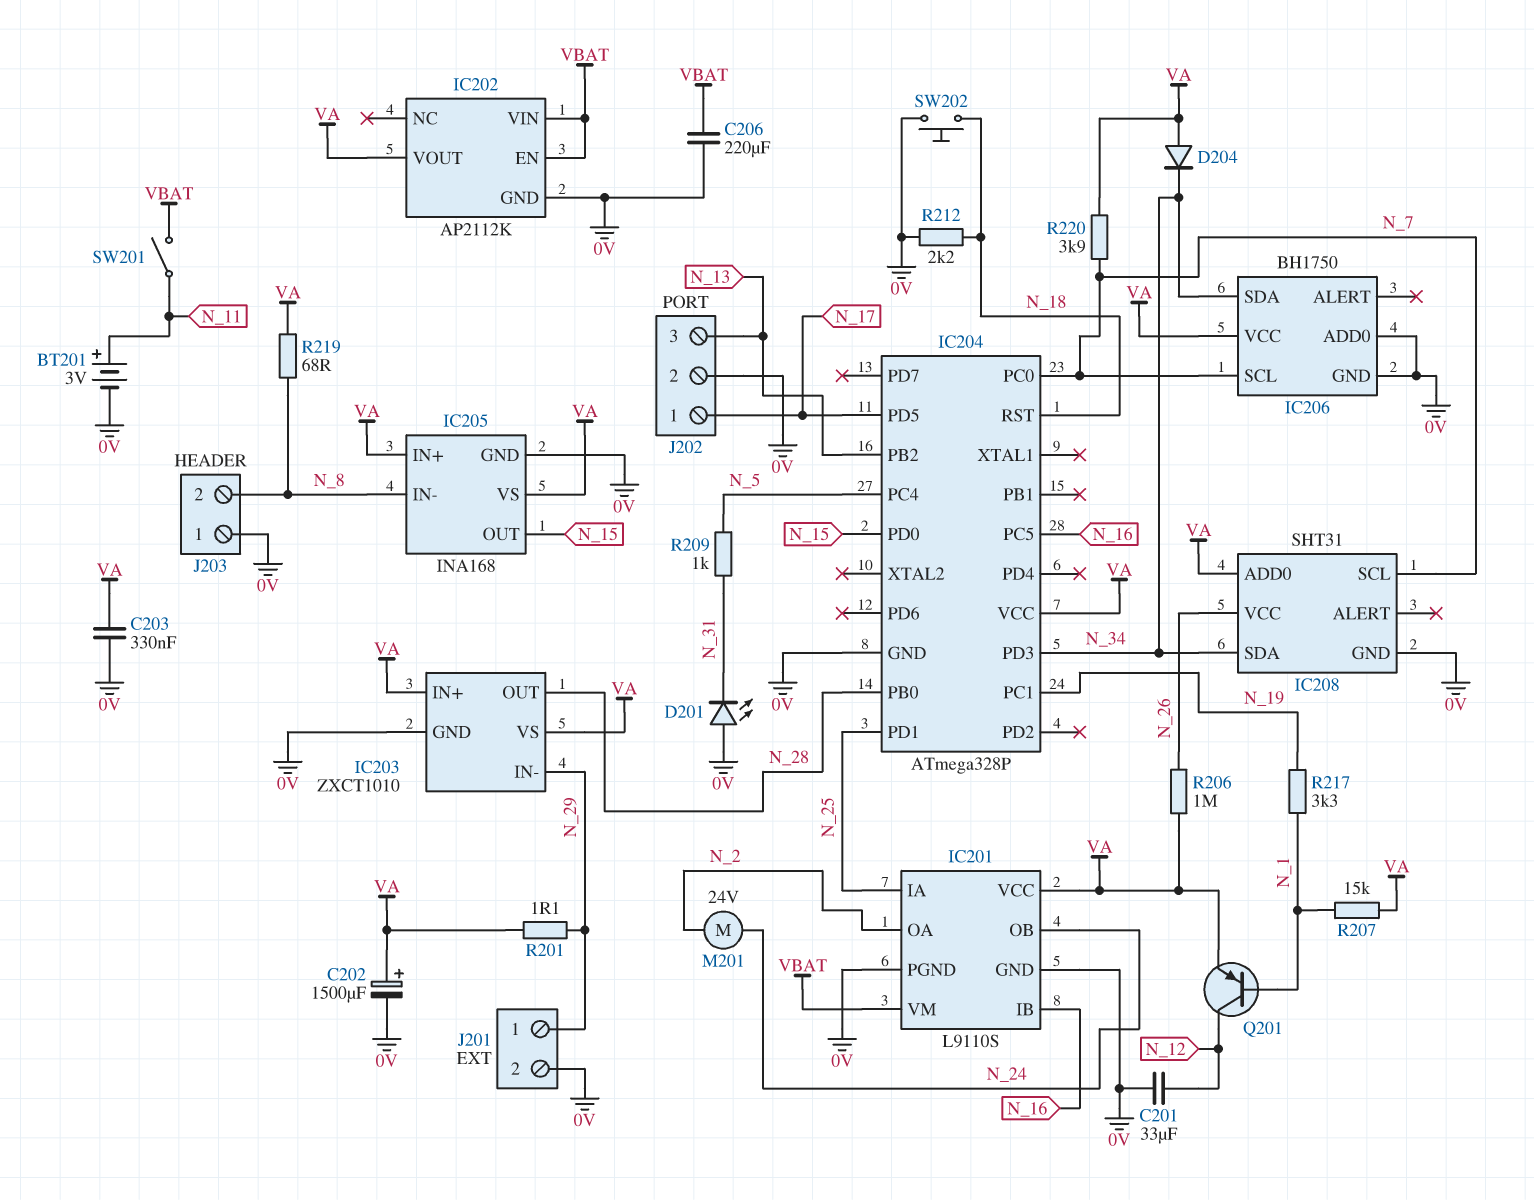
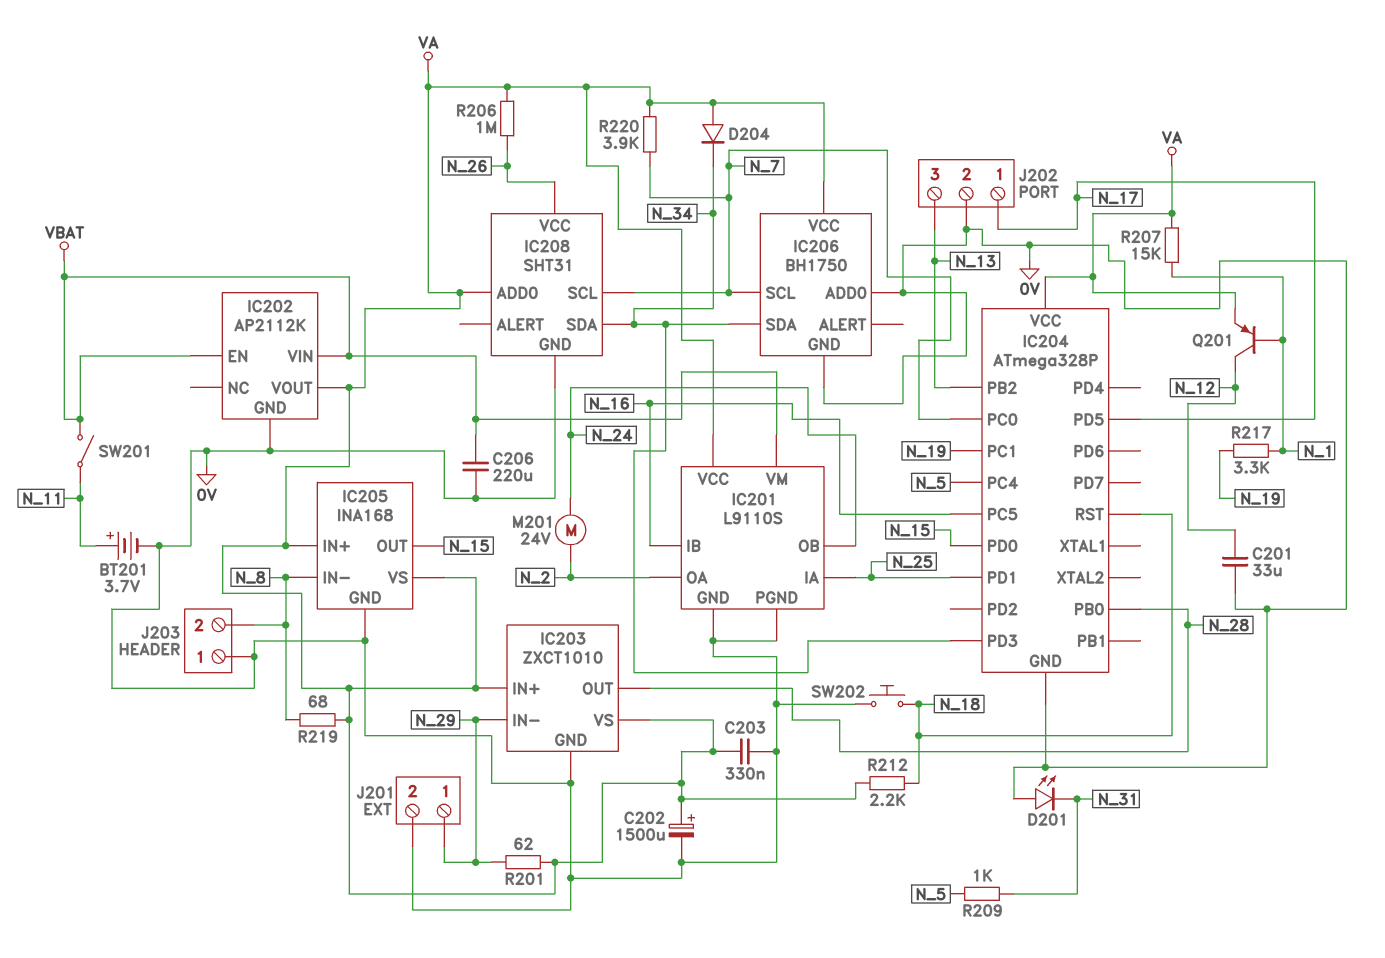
BT201: 3V (plus N_11, minus 0V) -> 3.7V (plus N_11, minus 0V)
R201: 1.1 (N_29, VA) -> 62 (N_29, VA)
R212: 2.2k (0V, N_18) -> 2.2k (N_18, VA)

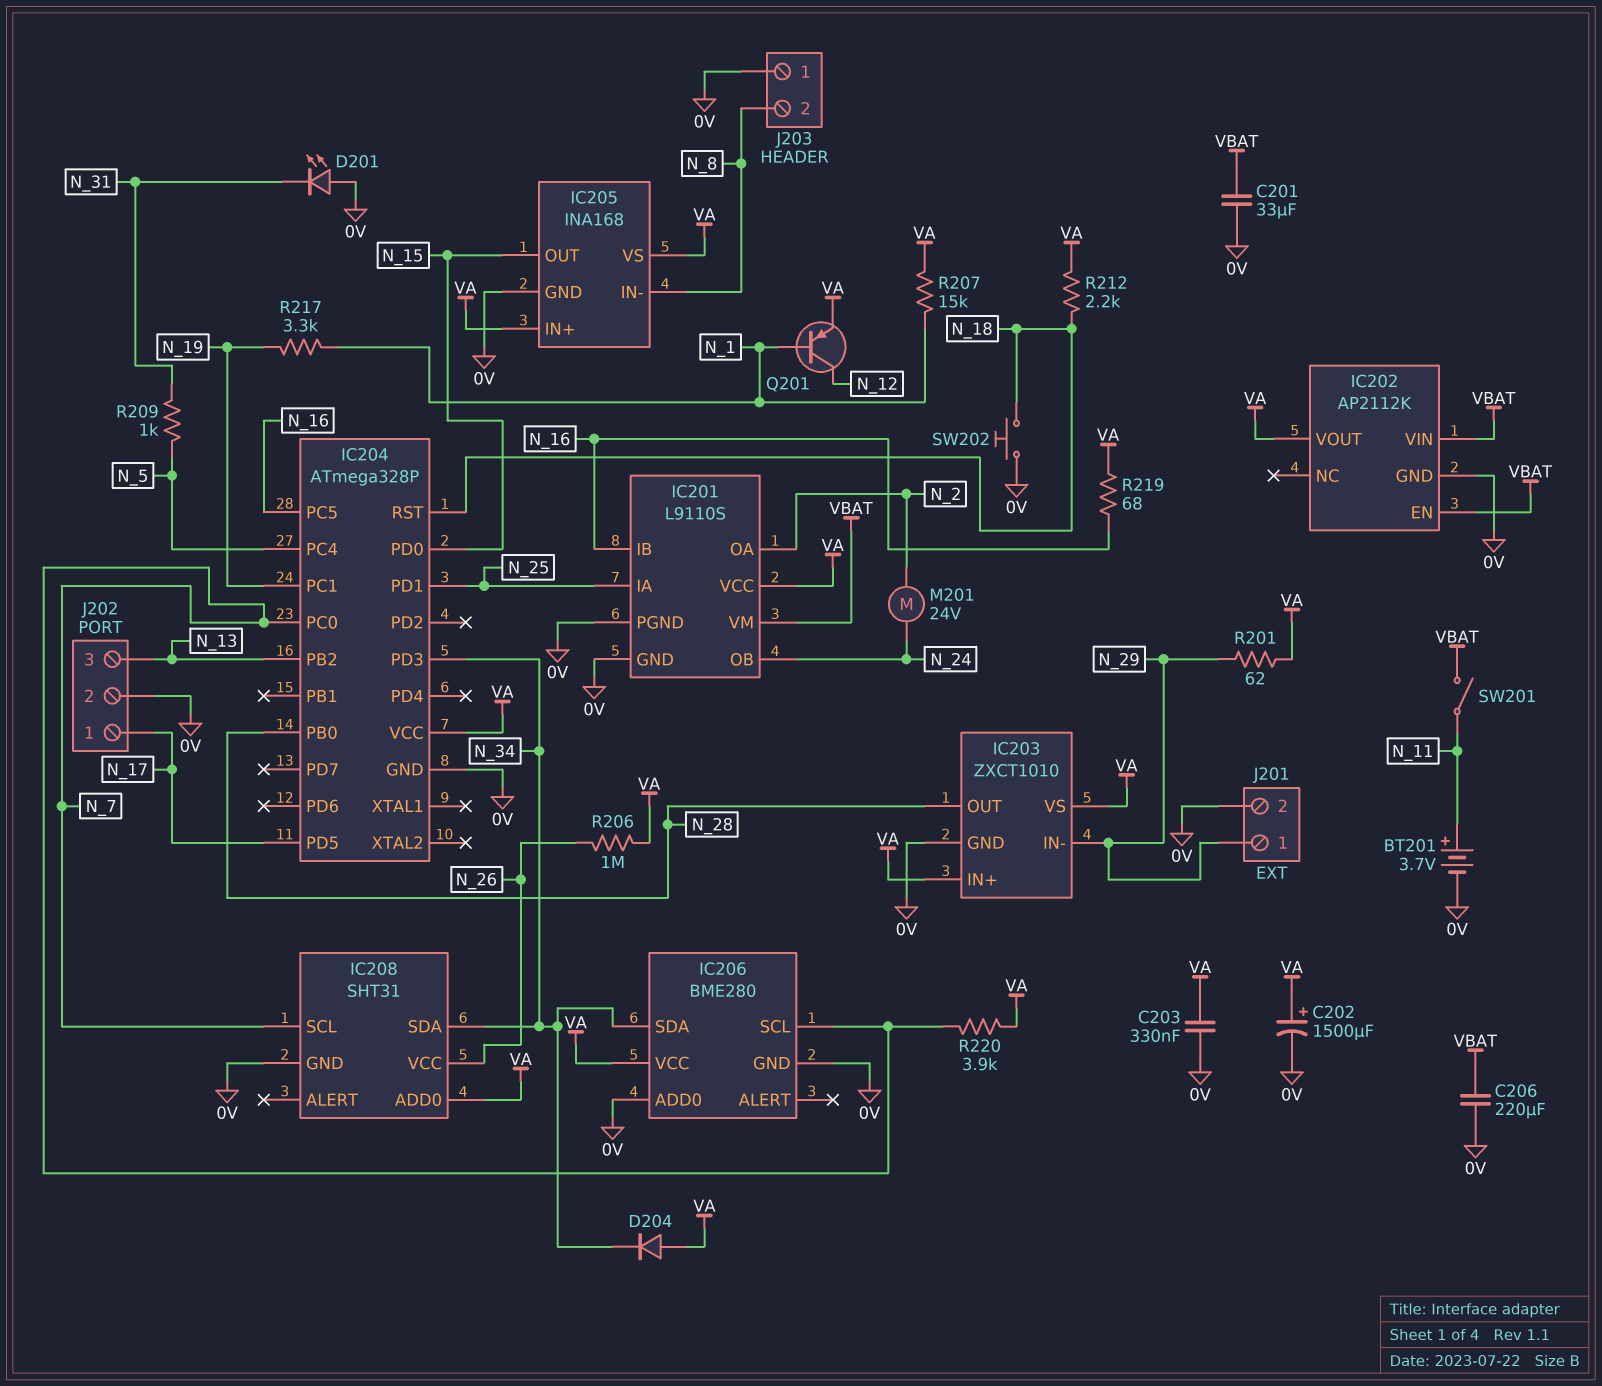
C201: 33uF (0V, N_12) -> 33uF (0V, VBAT)
IC206: BH1750 -> BME280
R219: 68 (N_8, VA) -> 68 (N_16, VA)

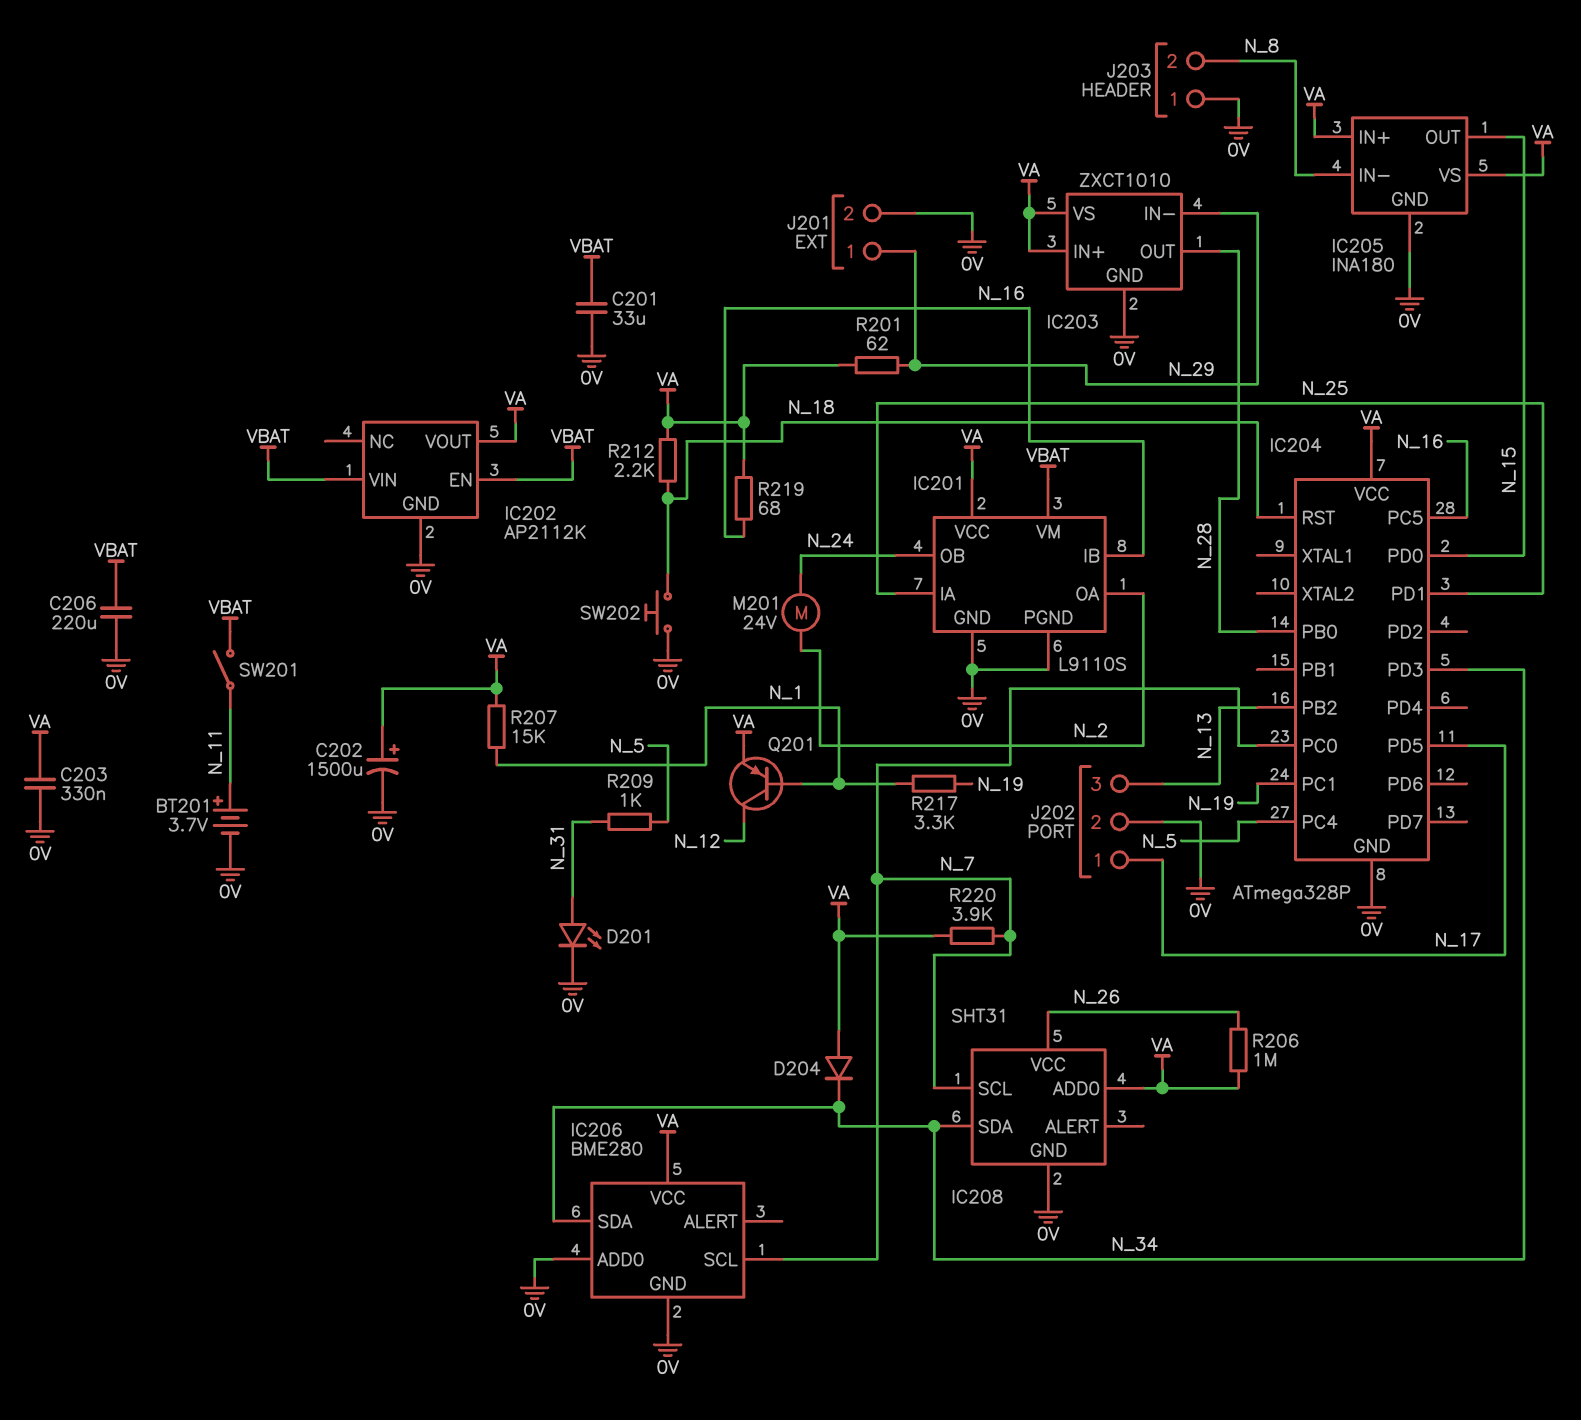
D201: LED (A 0V, K N_31) -> LED (A N_31, K 0V)
IC205: INA168 -> INA180

